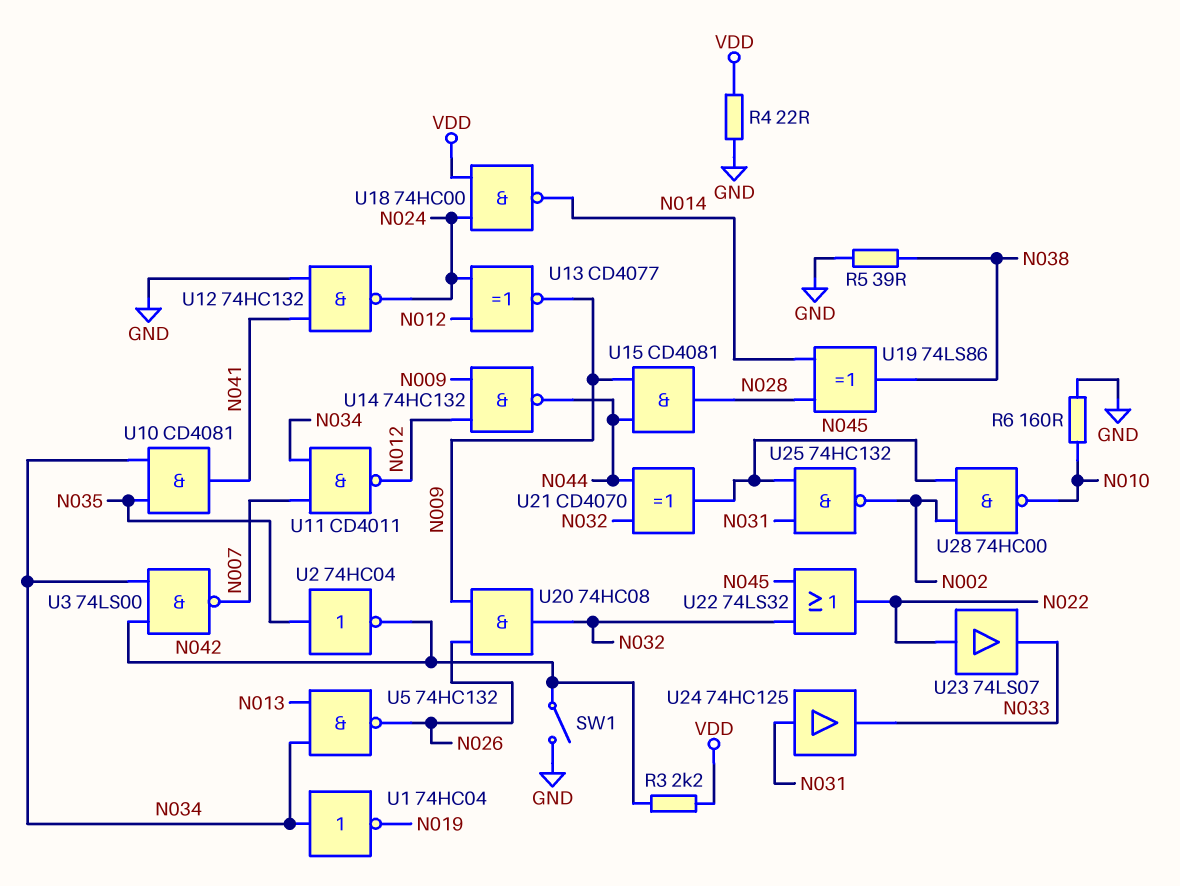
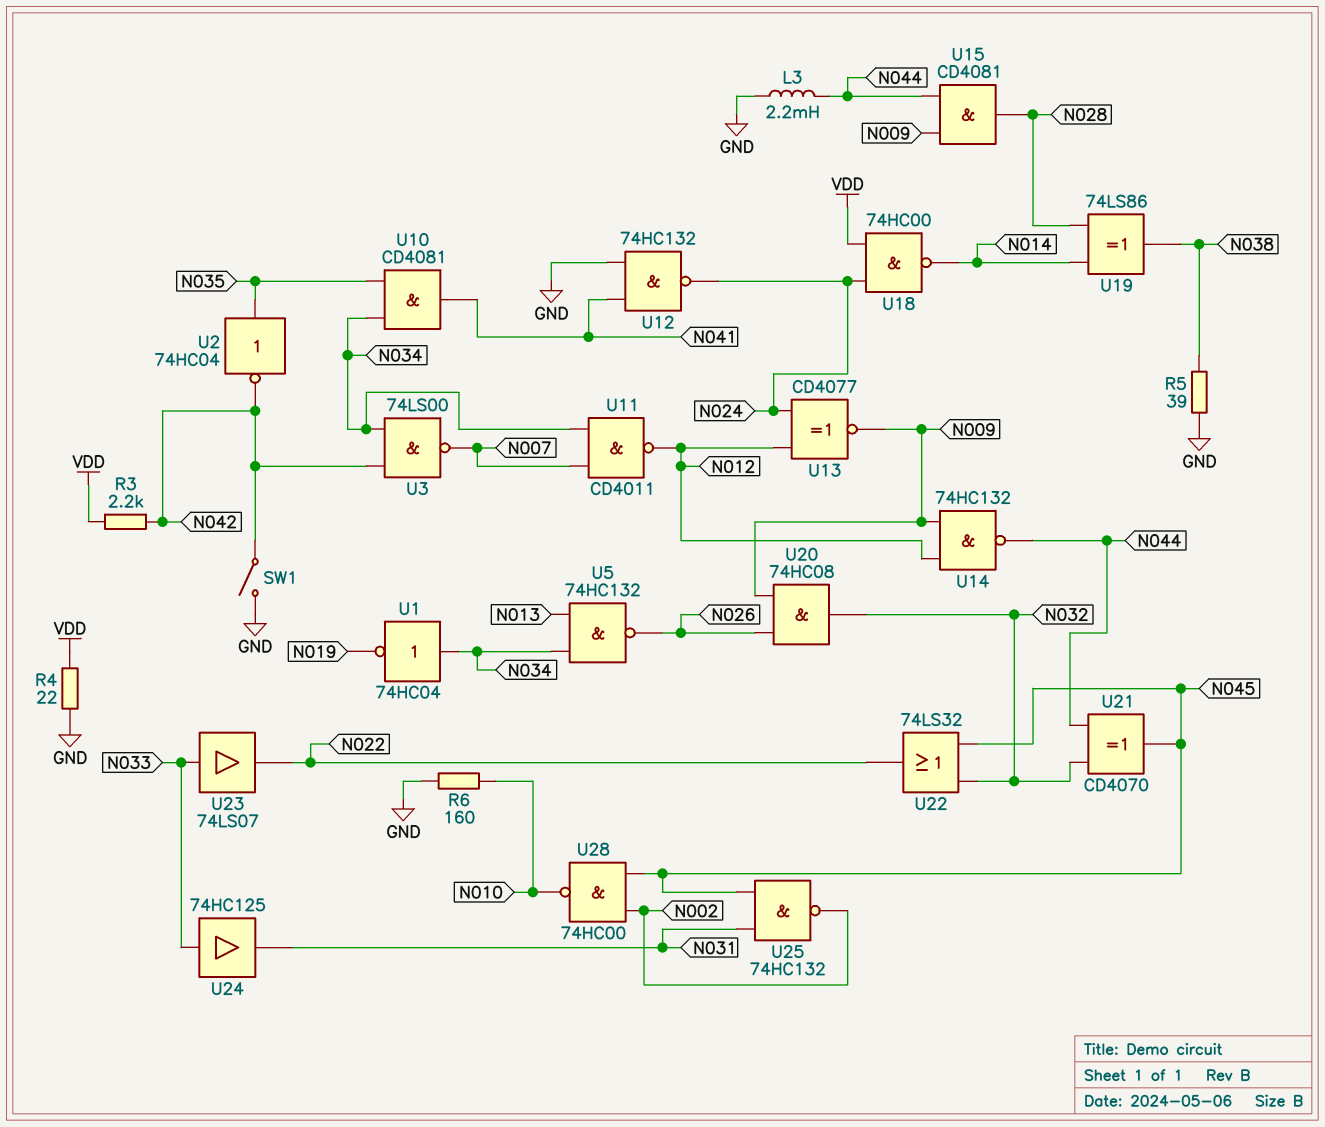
L3: none -> 2.2mH (GND, N044)
U23: buffer 74LS07 (in N022, out N033) -> buffer 74LS07 (in N033, out N022)
U24: buffer 74HC125 (in N031, out N033) -> buffer 74HC125 (in N033, out N031)

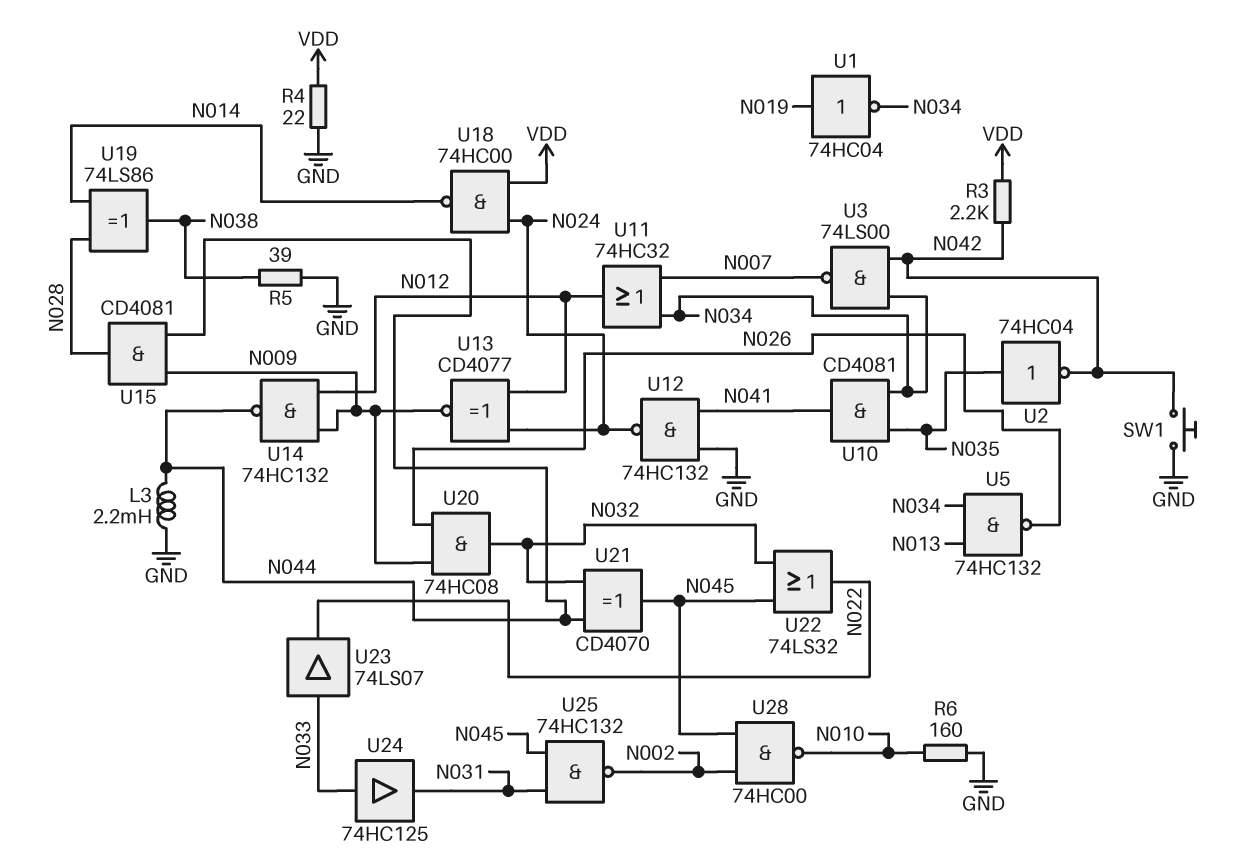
SW1: switch (GND, N042) -> button (GND, N042)
U1: NOT 74HC04 (in N034, out N019) -> NOT 74HC04 (in N019, out N034)
U11: NAND CD4011 (in N007, in N034, out N012) -> OR 74HC32 (in N007, in N034, out N012)

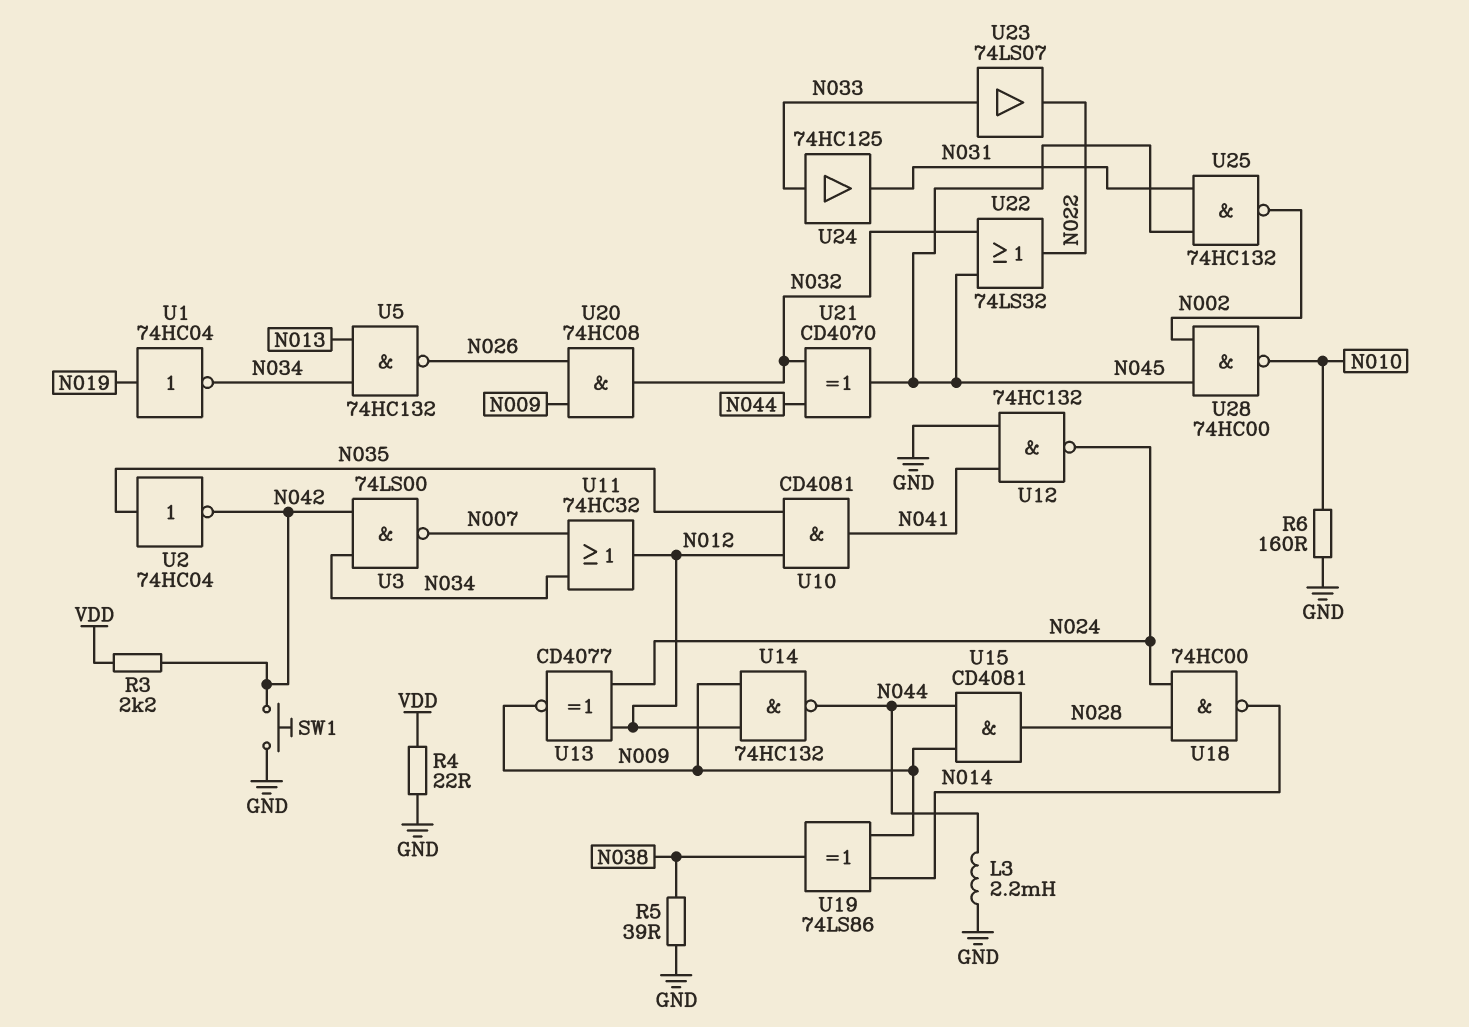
U10: AND CD4081 (in N034, in N035, out N041) -> AND CD4081 (in N012, in N035, out N041)
U18: NAND 74HC00 (in N024, in VDD, out N014) -> NAND 74HC00 (in N024, in N028, out N014)
U19: XOR 74LS86 (in N014, in N028, out N038) -> XOR 74LS86 (in N009, in N014, out N038)

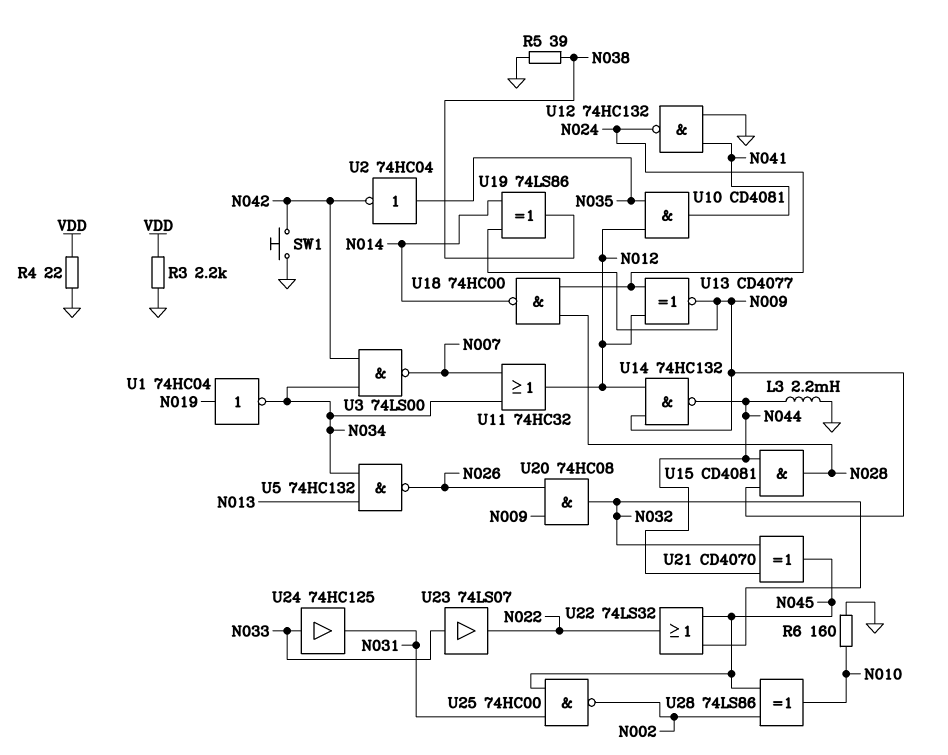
R3: 2.2k (N042, VDD) -> 2.2k (GND, VDD)
U25: NAND 74HC132 (in N031, in N045, out N002) -> NAND 74HC00 (in N031, in N045, out N002)
U28: NAND 74HC00 (in N002, in N045, out N010) -> XOR 74LS86 (in N002, in N045, out N010)

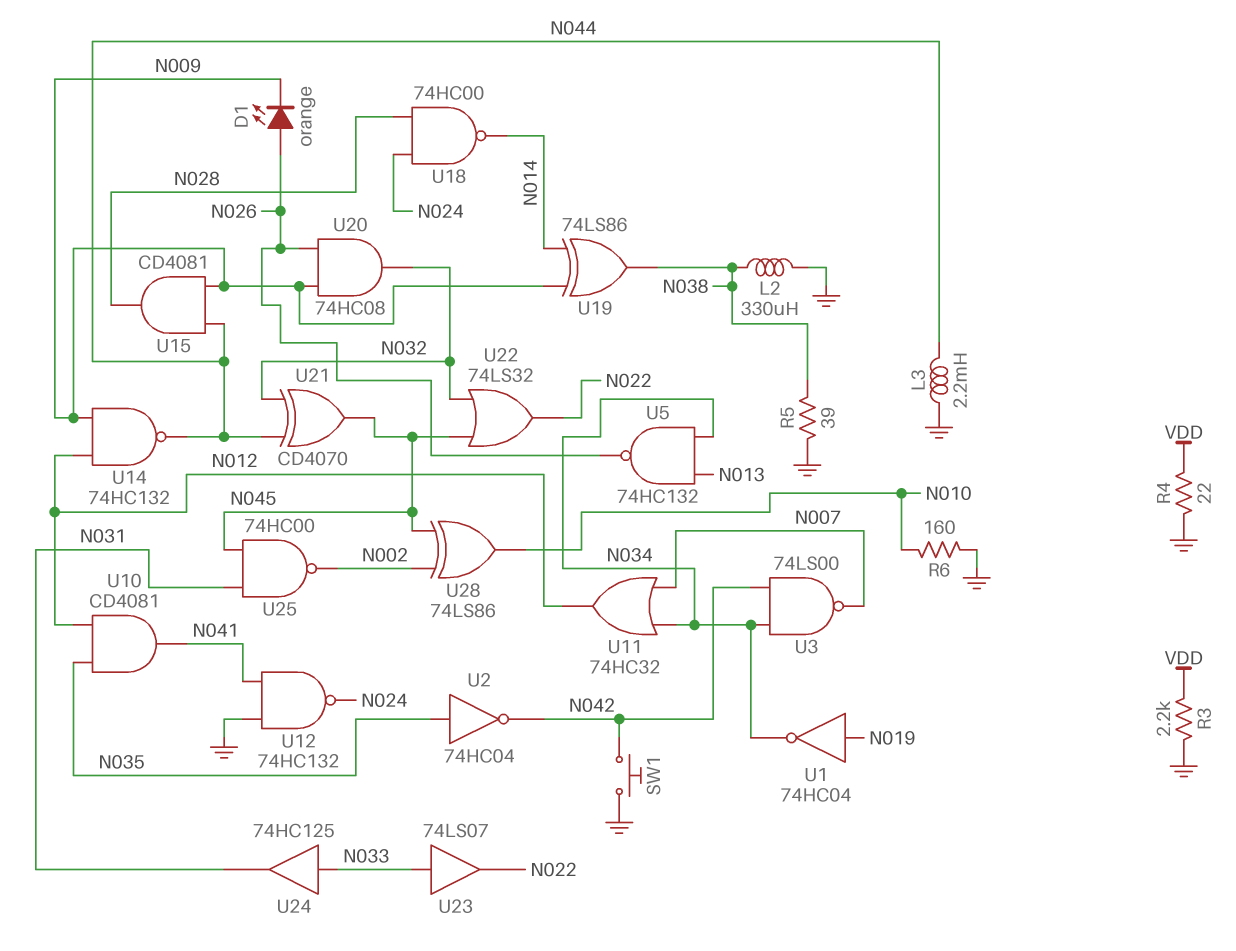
D1: none -> LED orange (A N026, K N009)
L2: none -> 330uH (GND, N038)
U13: XNOR CD4077 (in N012, in N024, out N009) -> none

